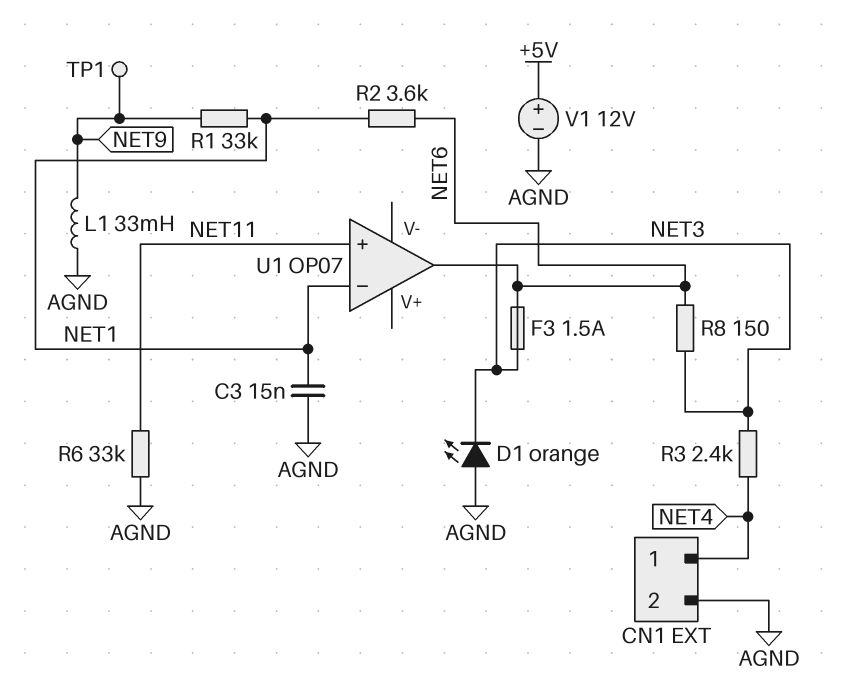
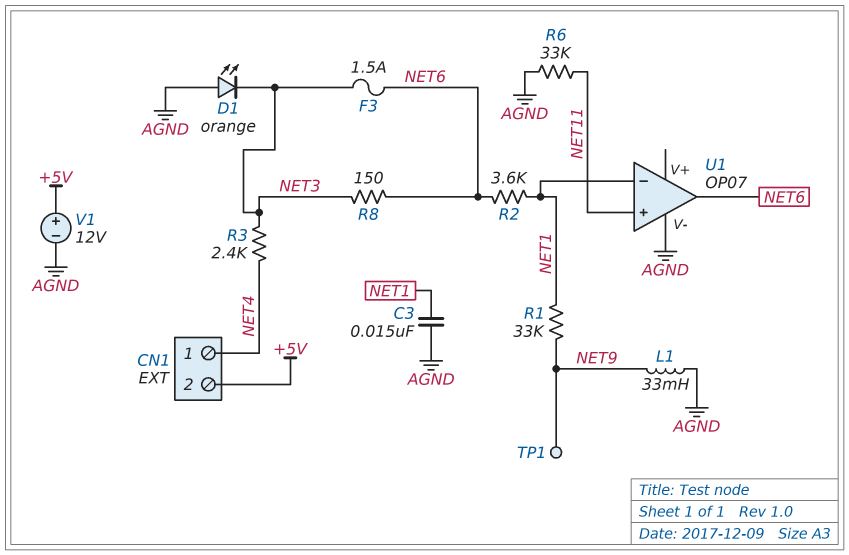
CN1 pin 2: AGND -> +5V
U1 pin V-: none -> AGND

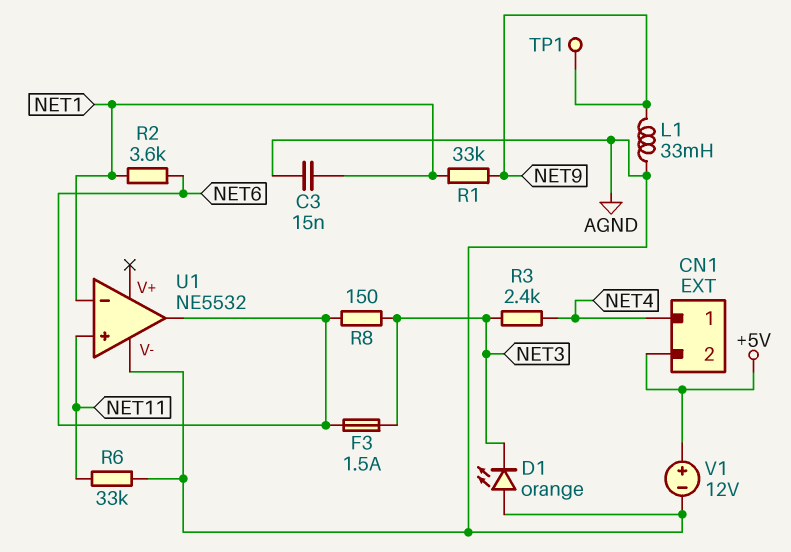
U1: OP07 -> NE5532

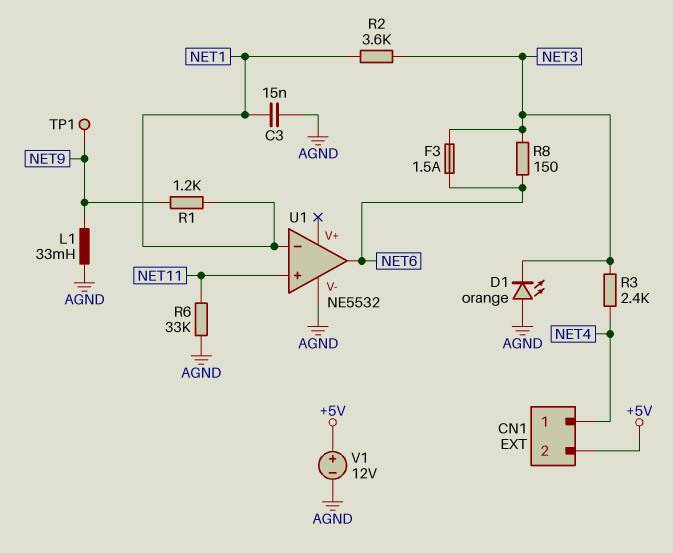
R1: 33k (NET1, NET9) -> 1.2k (NET1, NET9)
R2: 3.6k (NET1, NET6) -> 3.6k (NET1, NET3)

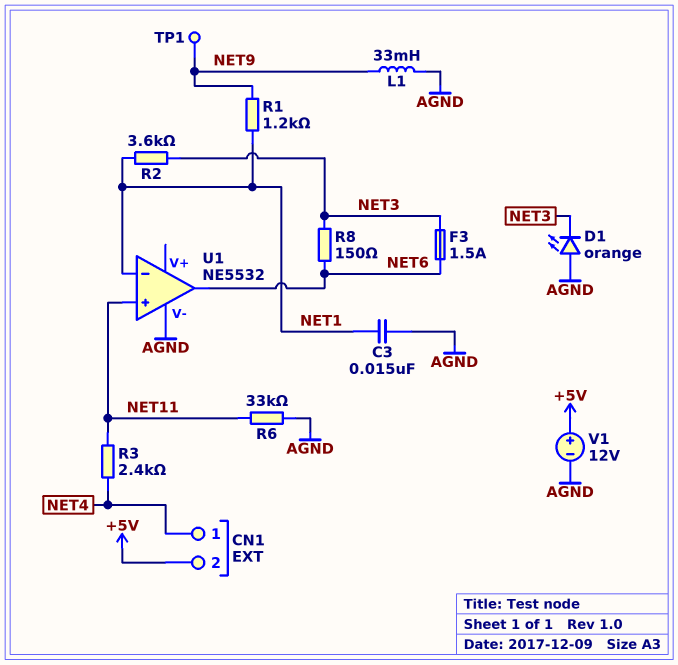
R3: 2.4k (NET3, NET4) -> 2.4k (NET4, NET11)

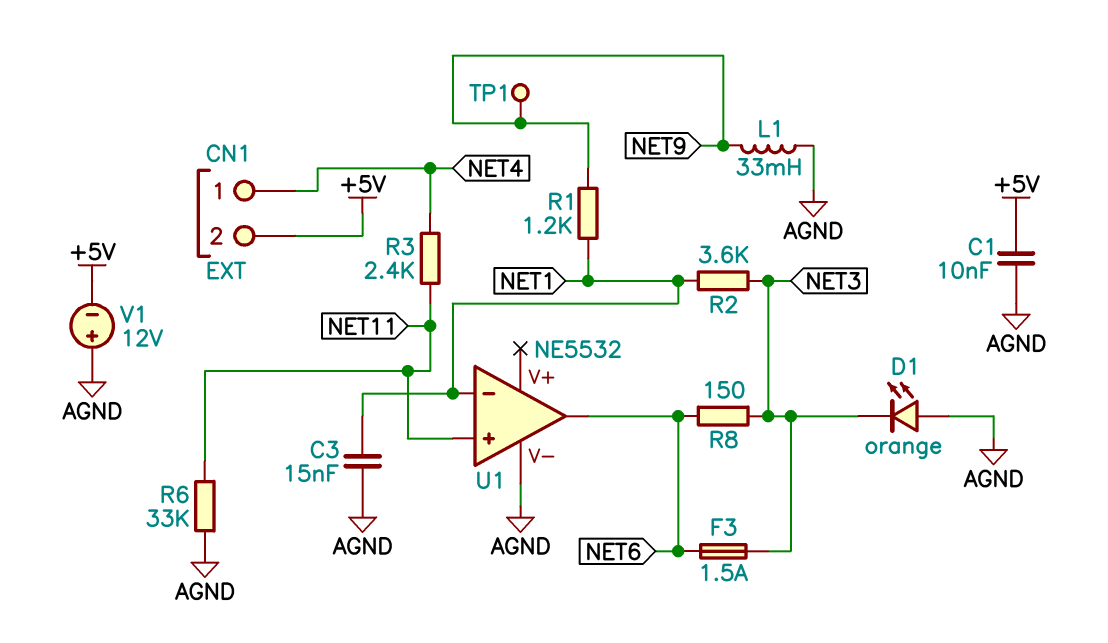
C1: none -> 10nF (+5V, AGND)
V1: 12V (plus +5V, minus AGND) -> 12V (plus AGND, minus +5V)

